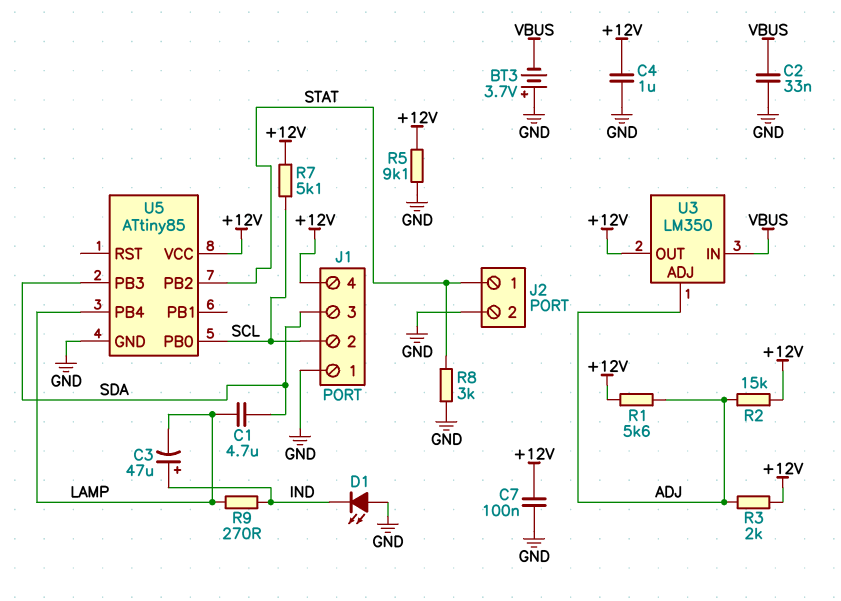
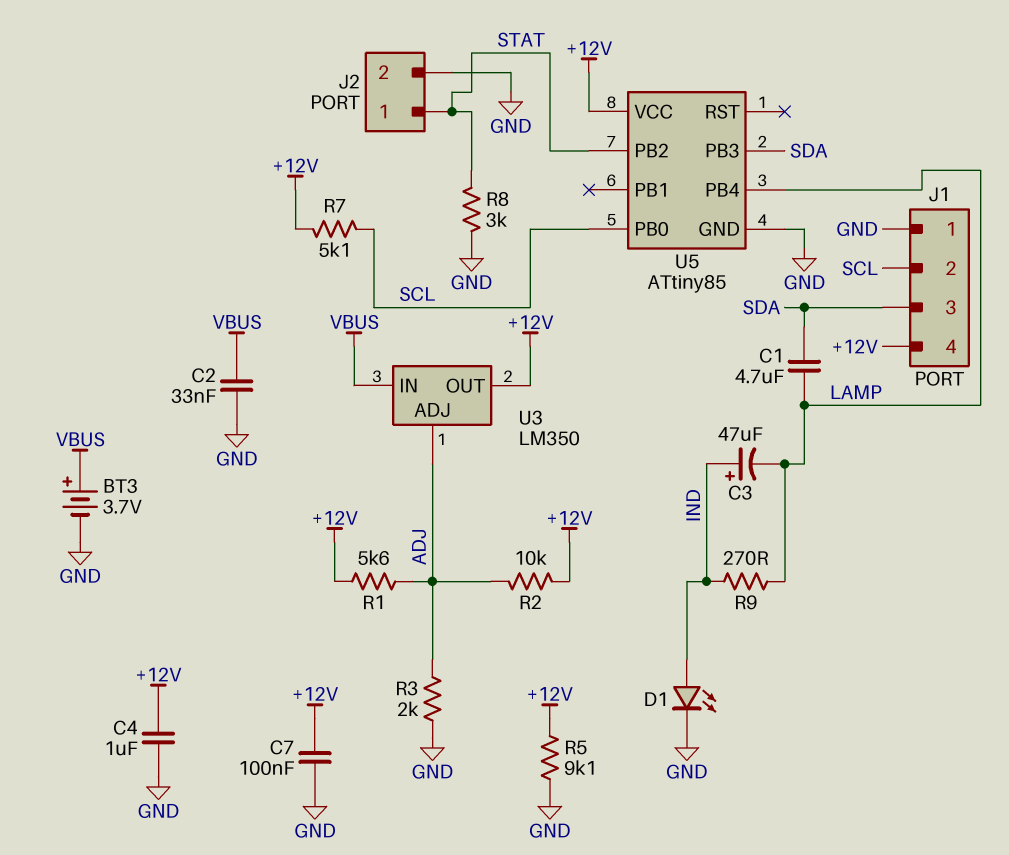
BT3: 3.7V (plus GND, minus VBUS) -> 3.7V (plus VBUS, minus GND)
D1: LED (A GND, K IND) -> LED (A IND, K GND)
R2: 15k (+12V, ADJ) -> 10k (+12V, ADJ)
R3: 2k (+12V, ADJ) -> 2k (ADJ, GND)

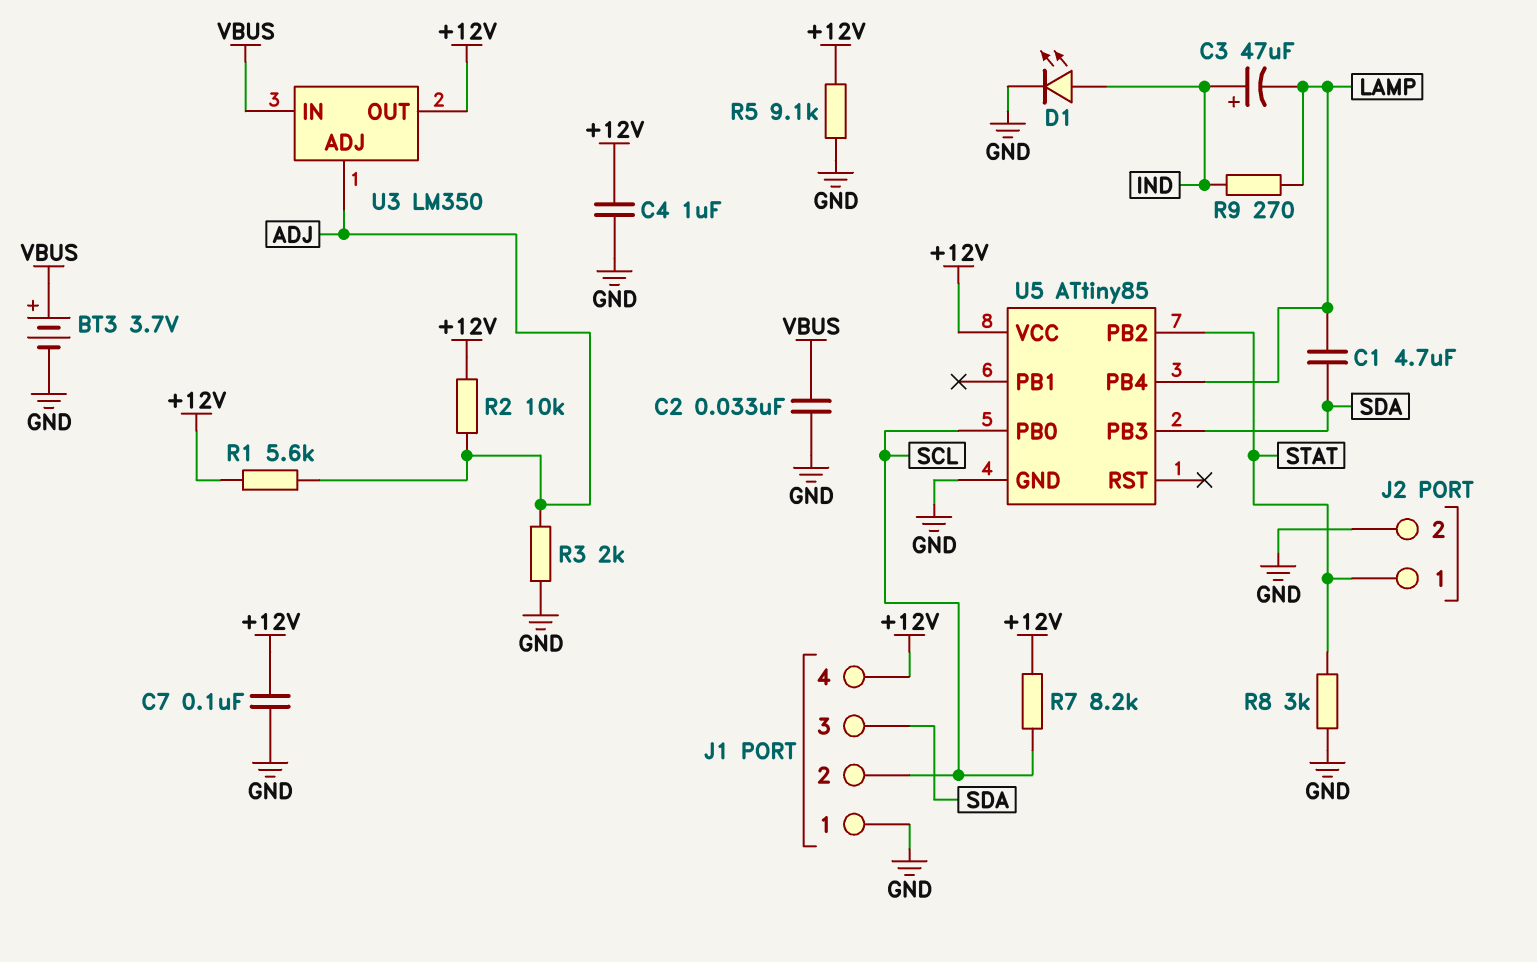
R7: 5.1k (+12V, SCL) -> 8.2k (+12V, SCL)

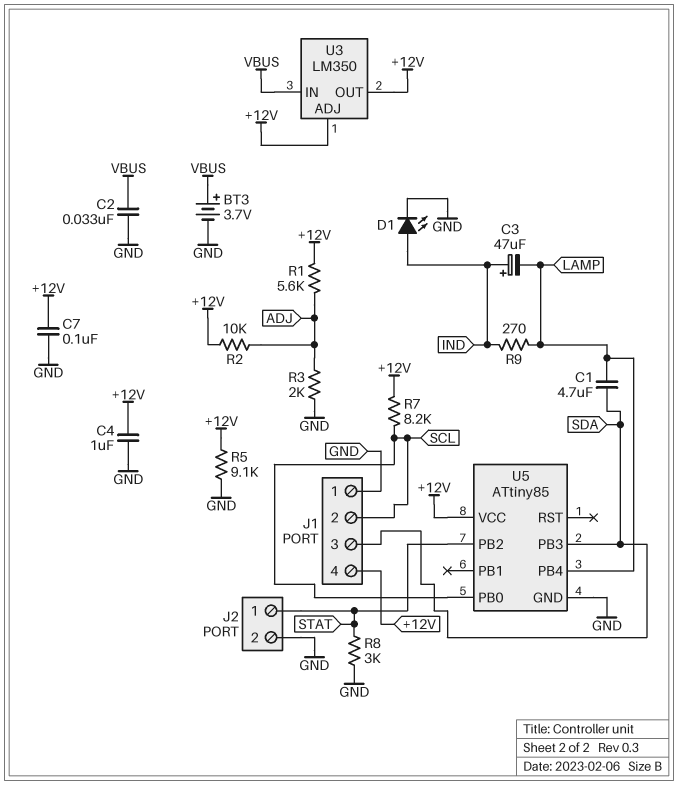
U3 pin ADJ: ADJ -> +12V

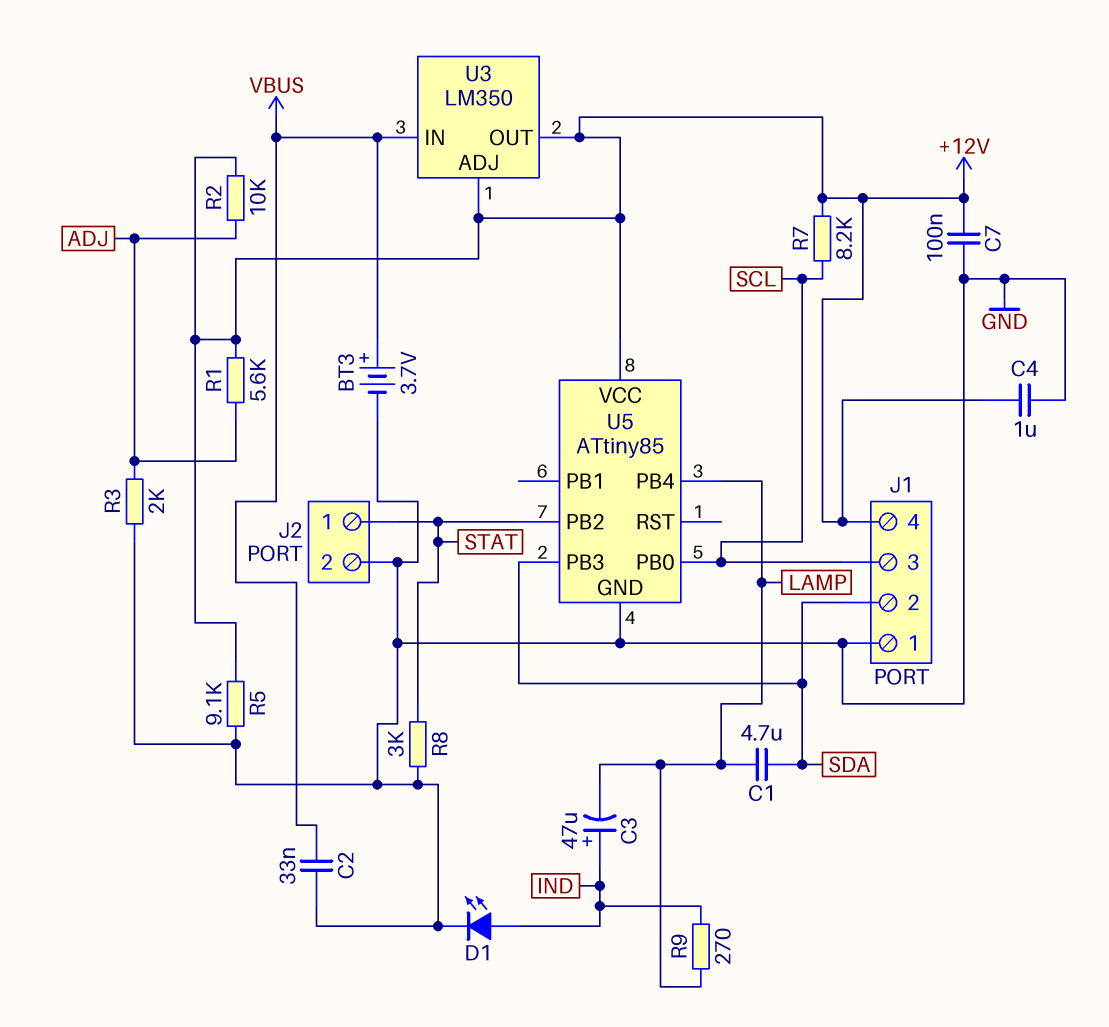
J1 pin 2: SCL -> SDA
J1 pin 3: SDA -> SCL

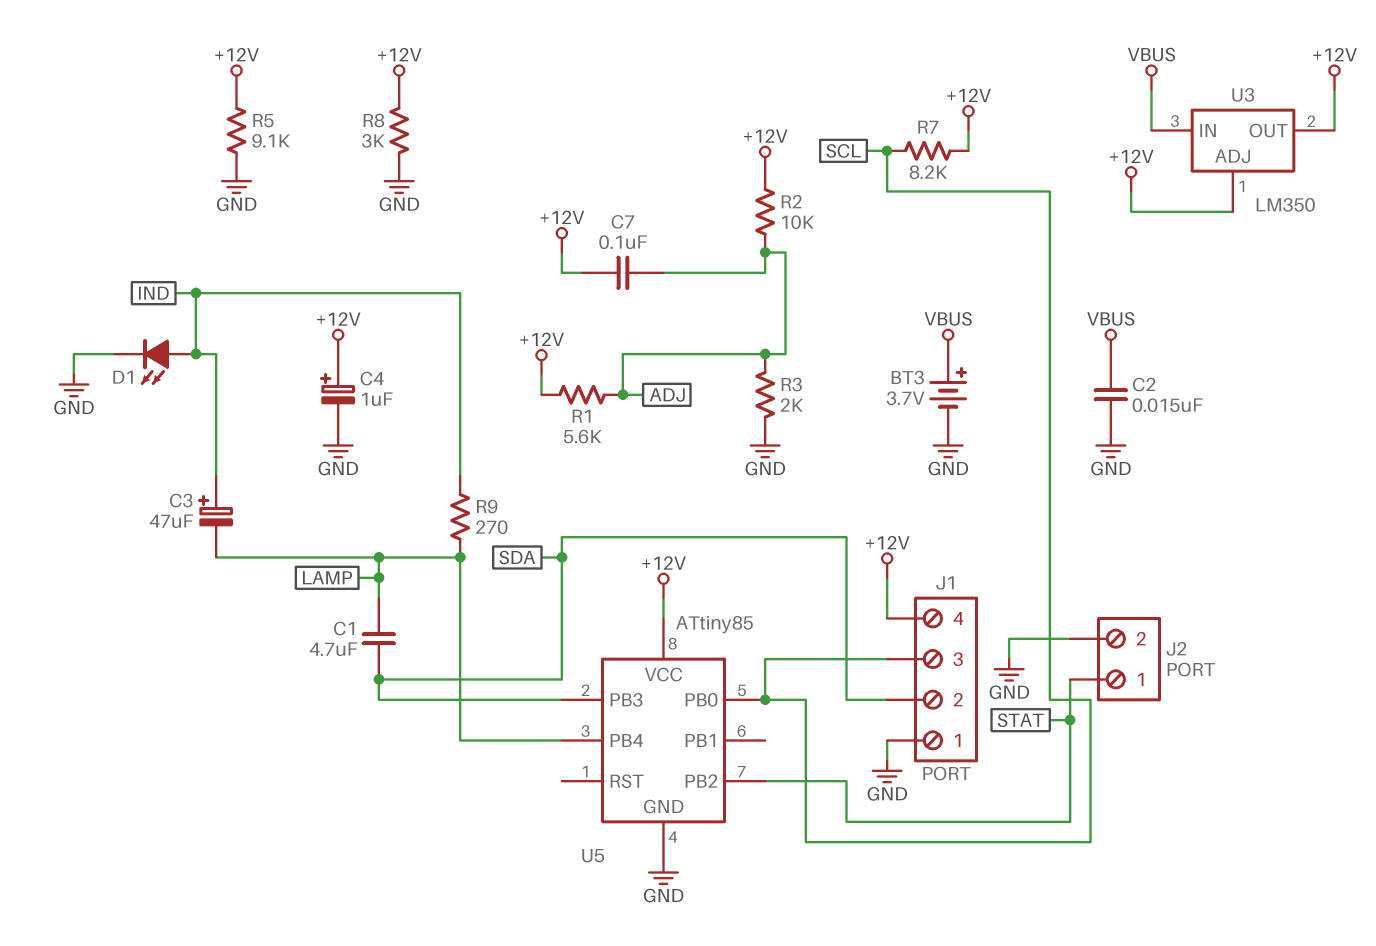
C2: 33nF (GND, VBUS) -> 15nF (GND, VBUS)
C4: 1uF (+12V, GND) -> 1uF (plus +12V, minus GND)
C7: 100nF (+12V, GND) -> 100nF (+12V, ADJ)
R8: 3k (GND, STAT) -> 3k (+12V, GND)

